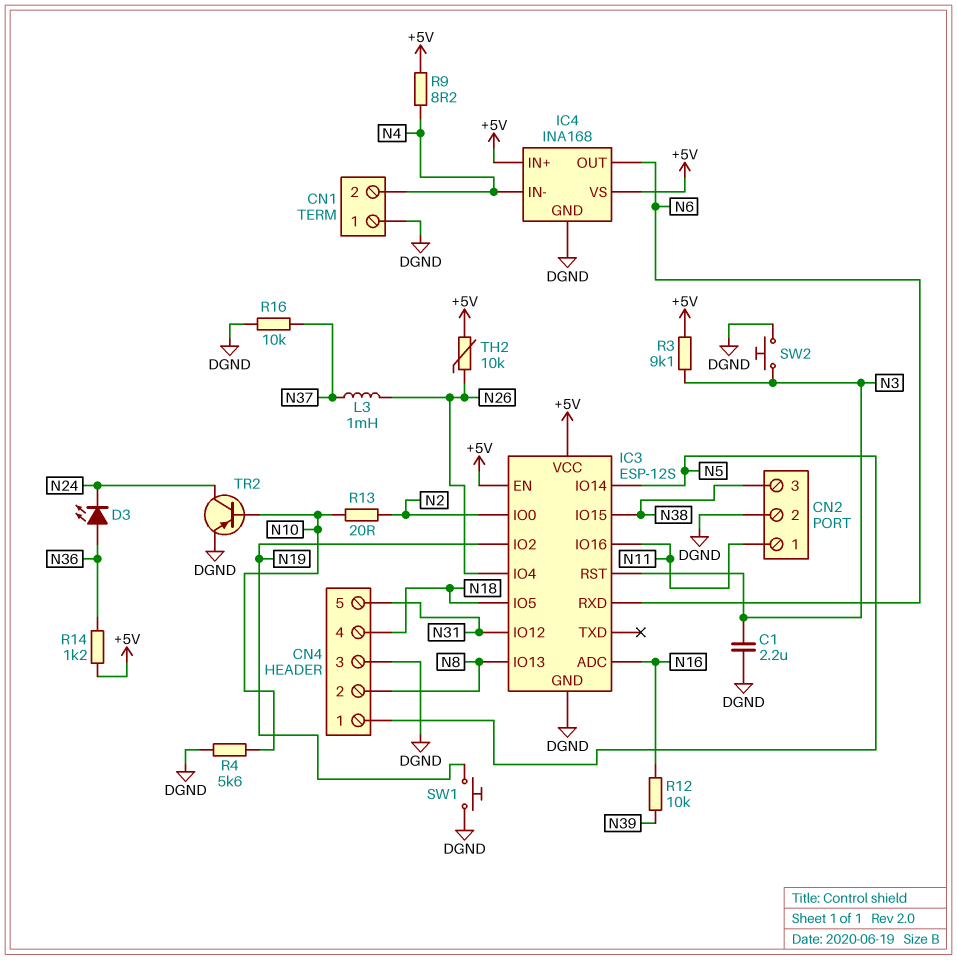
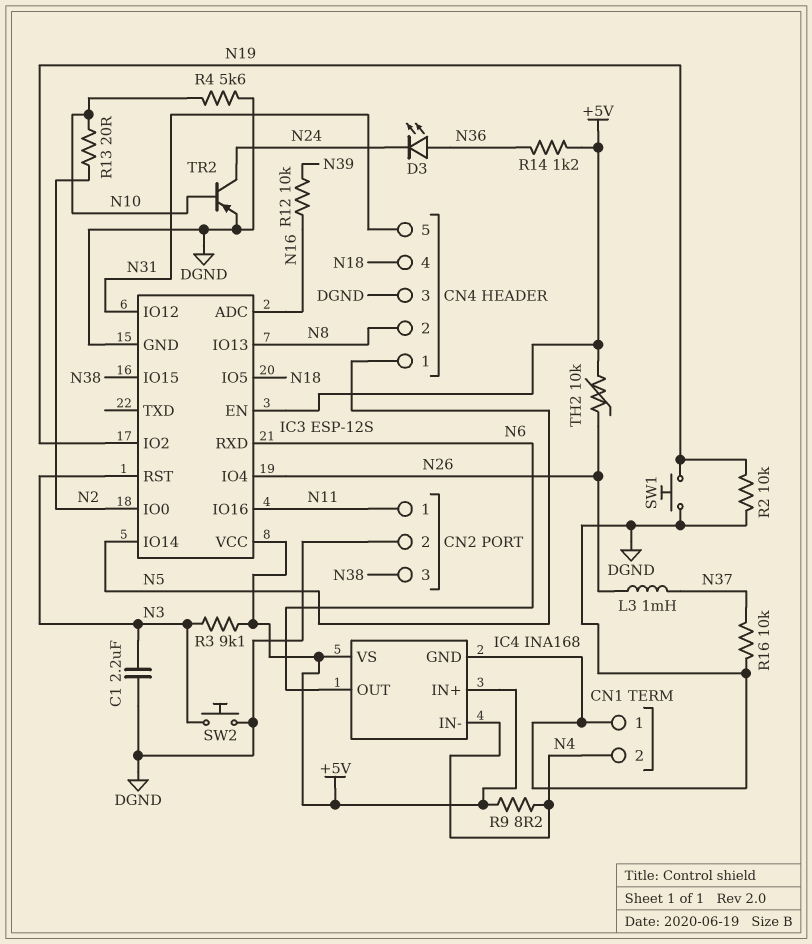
R2: none -> 10k (DGND, N19)

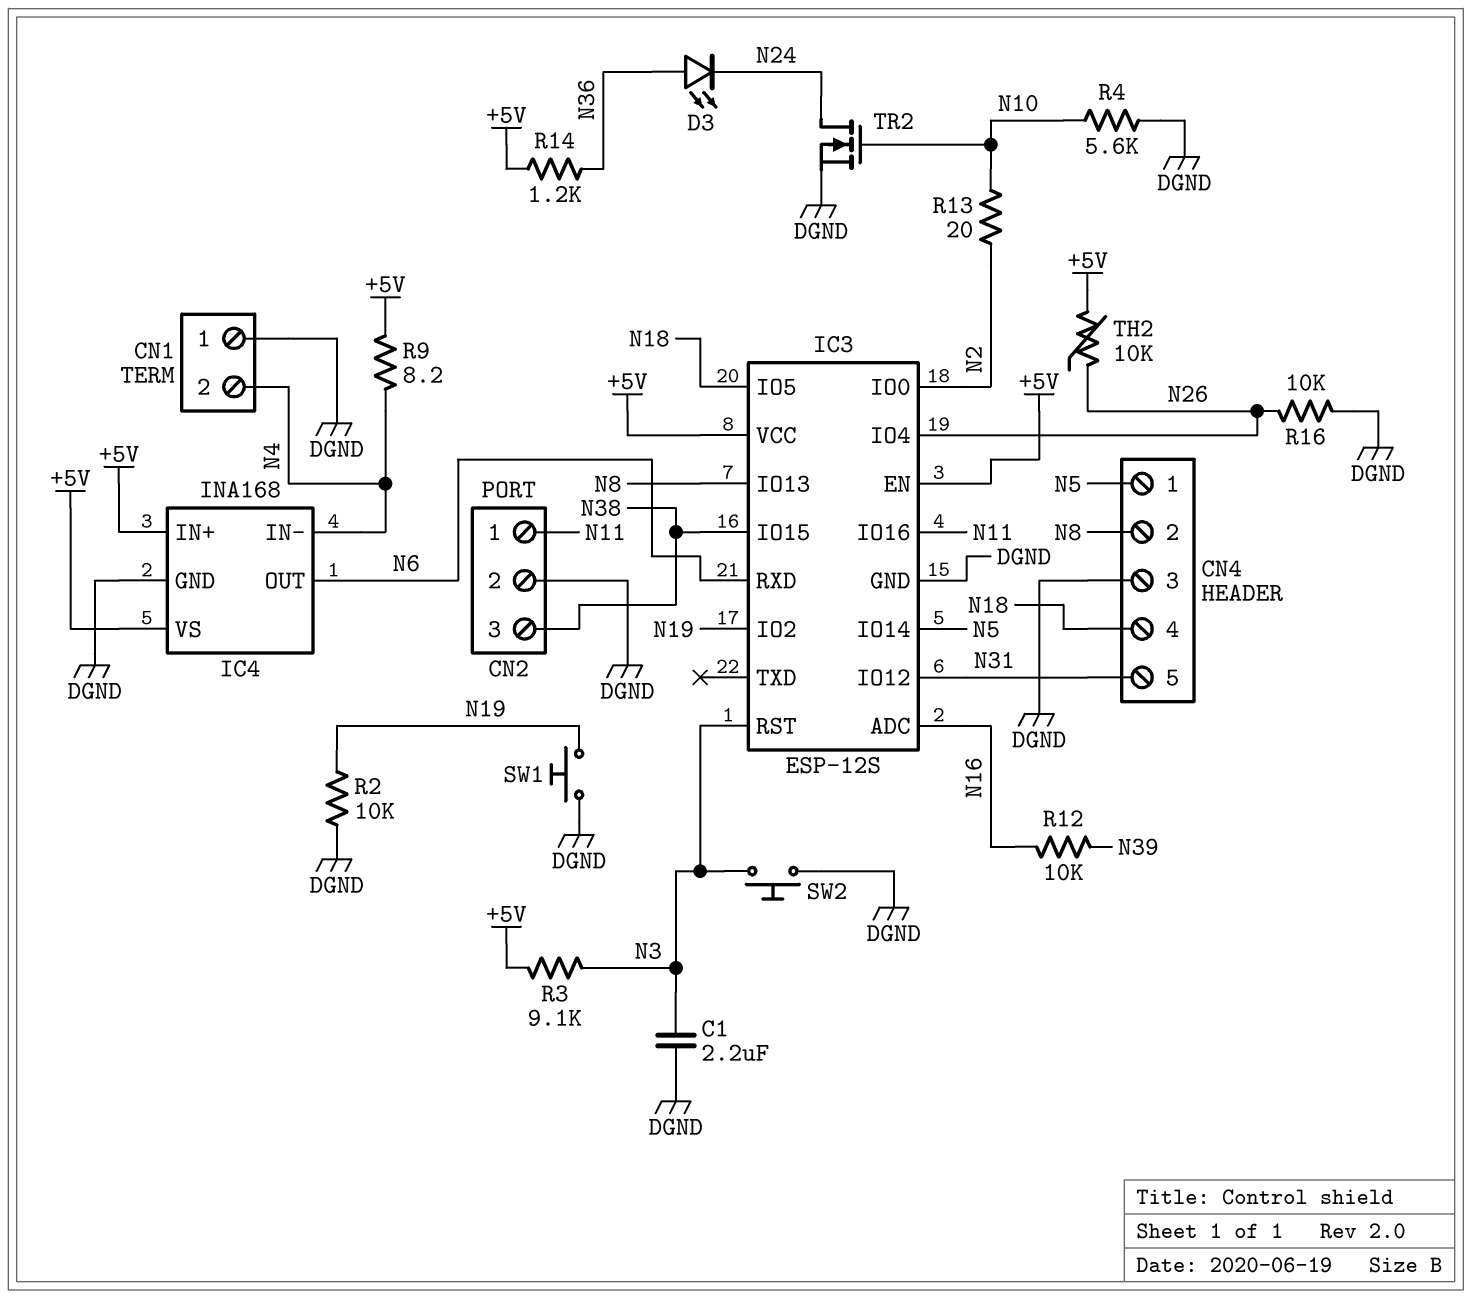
L3: 1mH (N26, N37) -> none
R16: 10k (DGND, N37) -> 10k (DGND, N26)
TR2: PNP (B N10, C N24, E DGND) -> NMOS (G N10, D N24, S DGND)

